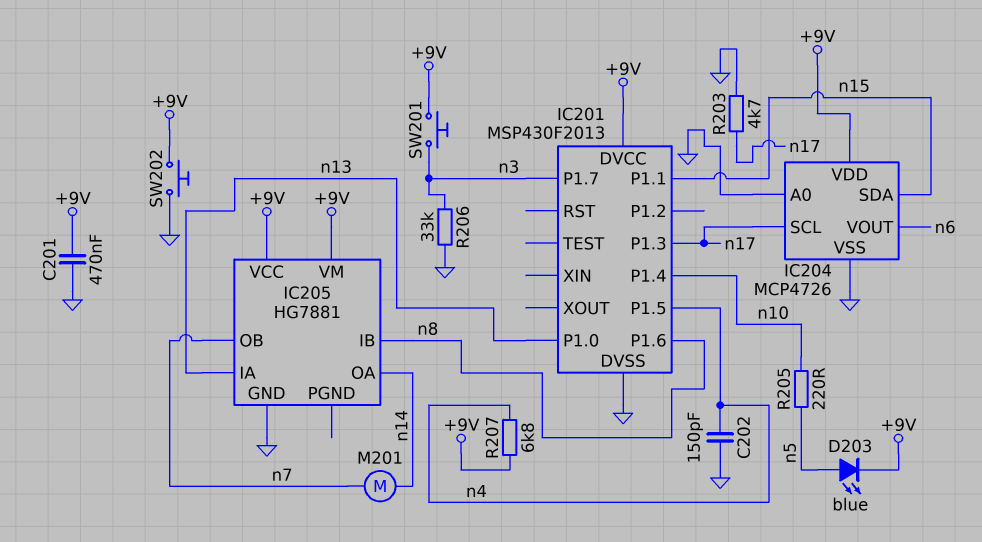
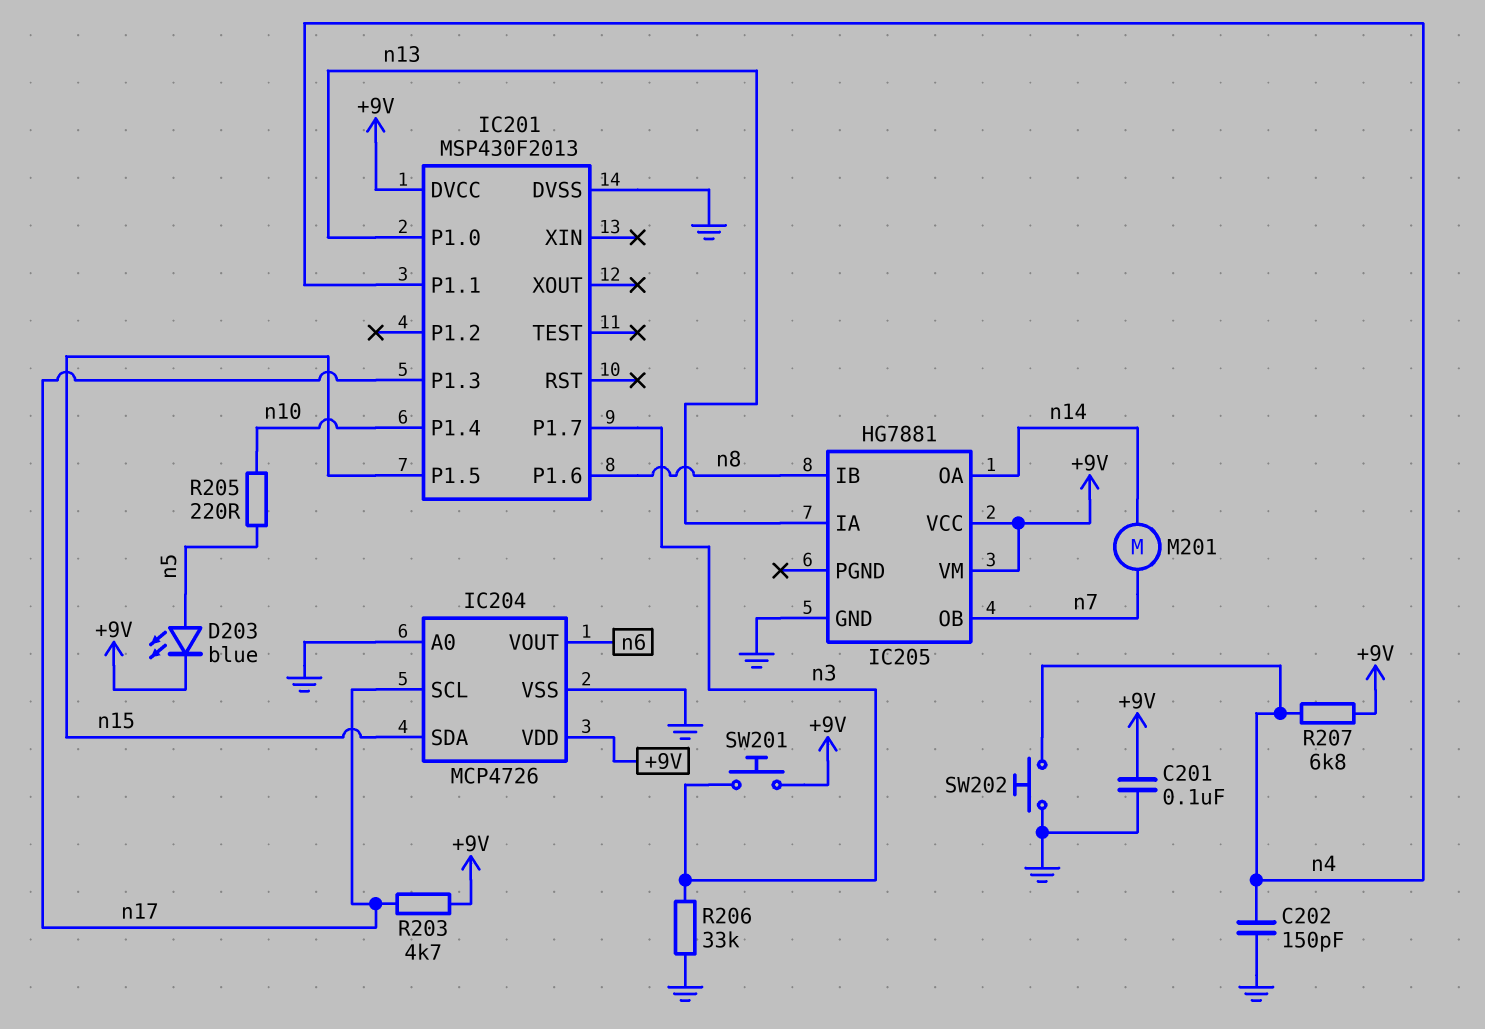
C201: 470nF (+9V, GND) -> 100nF (+9V, GND)
IC201 pin P1.1: n15 -> n4
IC201 pin P1.5: n4 -> n15
R203: 4.7k (GND, n17) -> 4.7k (+9V, n17)
SW202: button (+9V, GND) -> button (GND, n4)

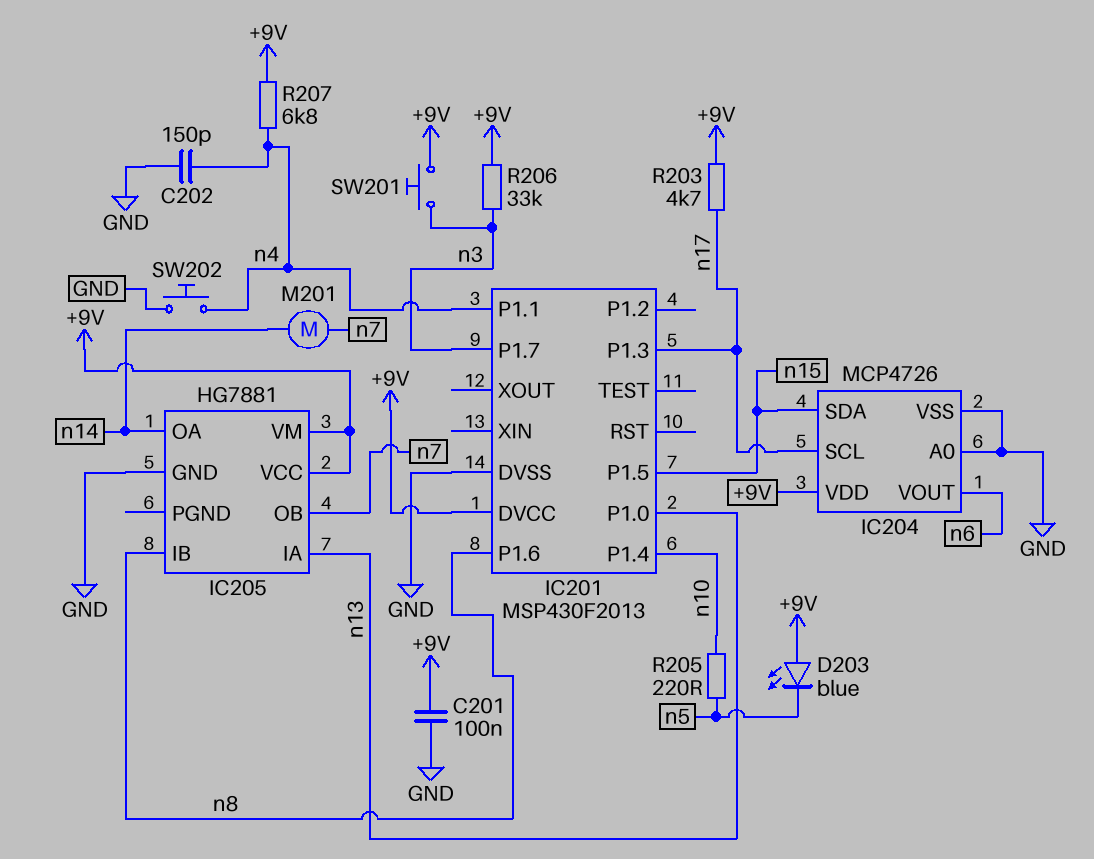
D203: LED blue (A n5, K +9V) -> LED blue (A +9V, K n5)
R206: 33k (GND, n3) -> 33k (+9V, n3)

